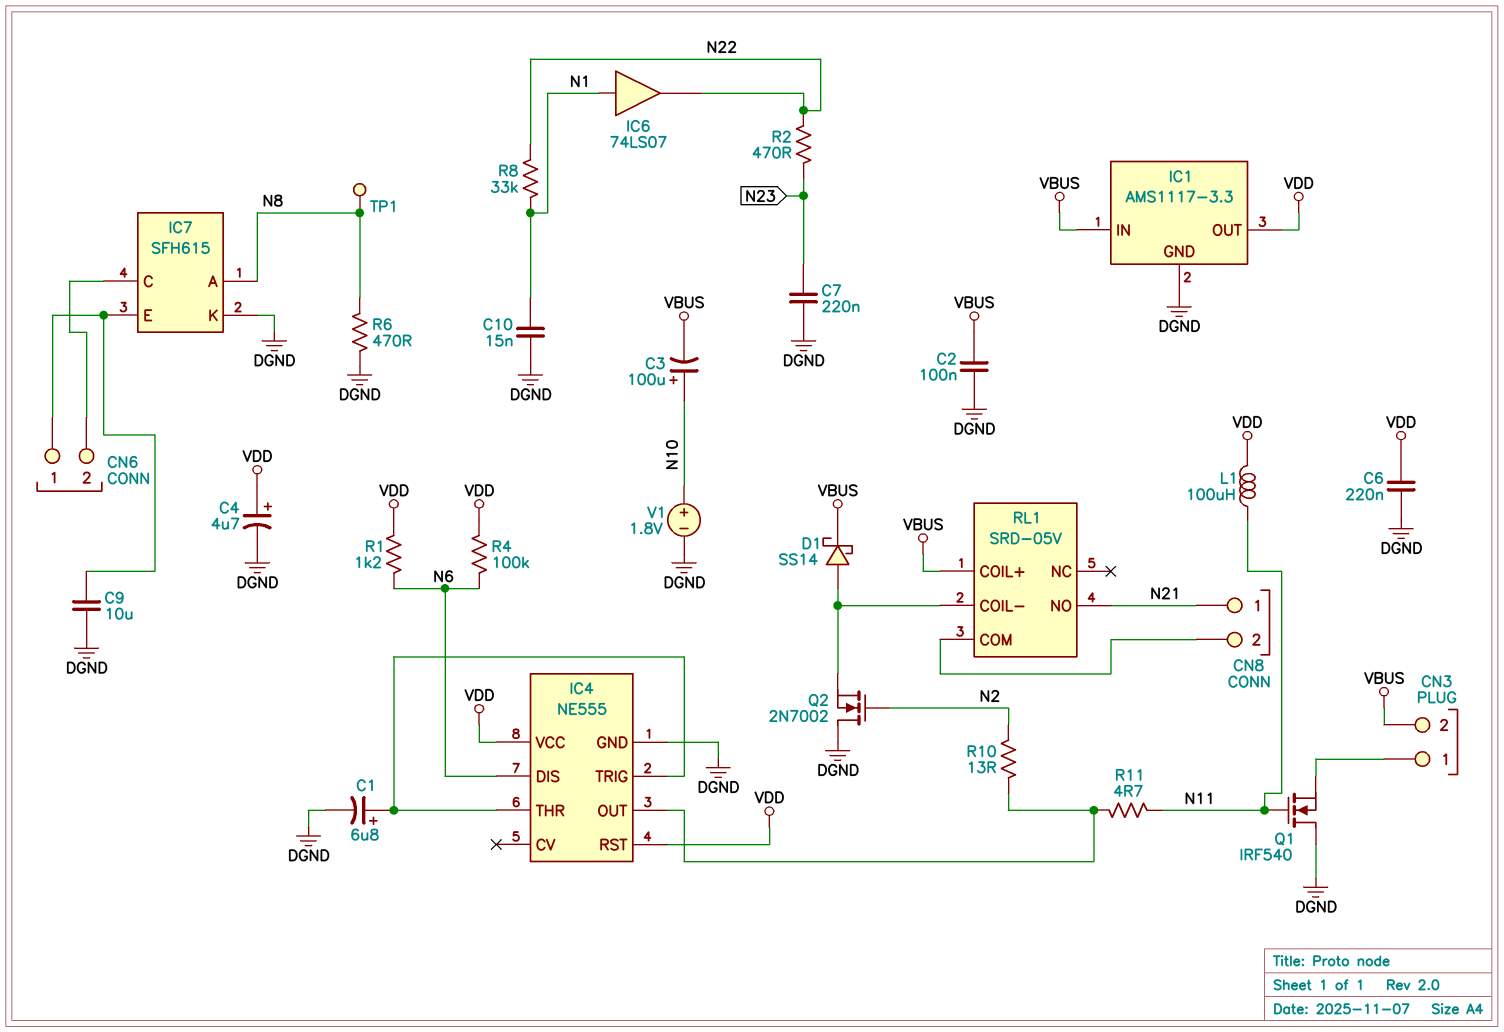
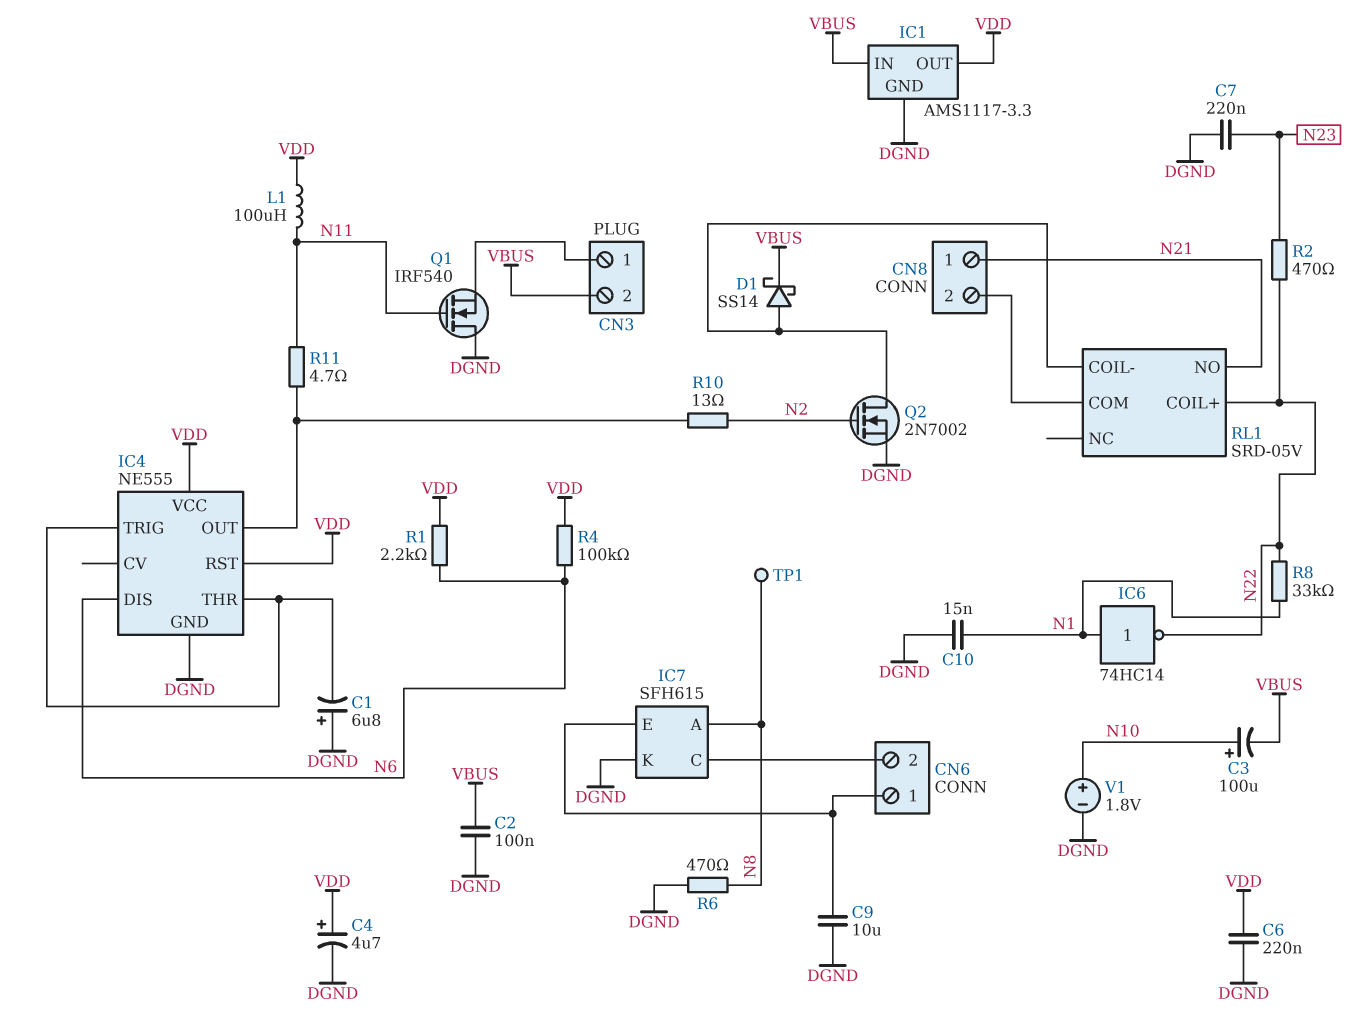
C1: 6.8uF (plus IC4/THR, minus DGND) -> 6.8uF (plus DGND, minus IC4/THR)
IC6: buffer 74LS07 (in N1, out N22) -> NOT 74HC14 (in N1, out N22)
Q2: NMOS 2N7002 (G N2, D DGND, S RL1/COIL-) -> NMOS 2N7002 (G N2, D RL1/COIL-, S DGND)
R1: 1.2k (N6, VDD) -> 2.2k (N6, VDD)
RL1 pin COIL+: VBUS -> N22

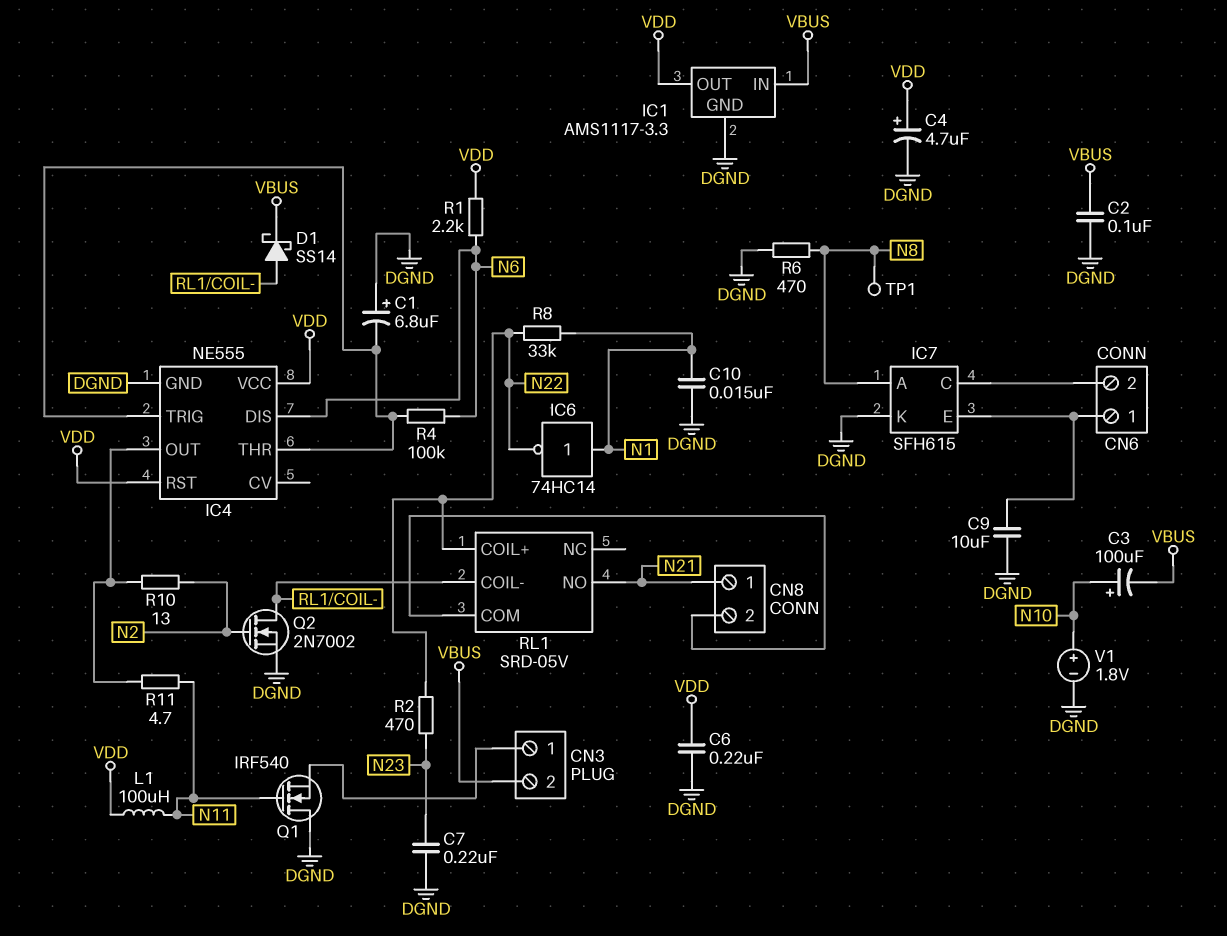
R4: 100k (N6, VDD) -> 100k (IC4/THR, N6)

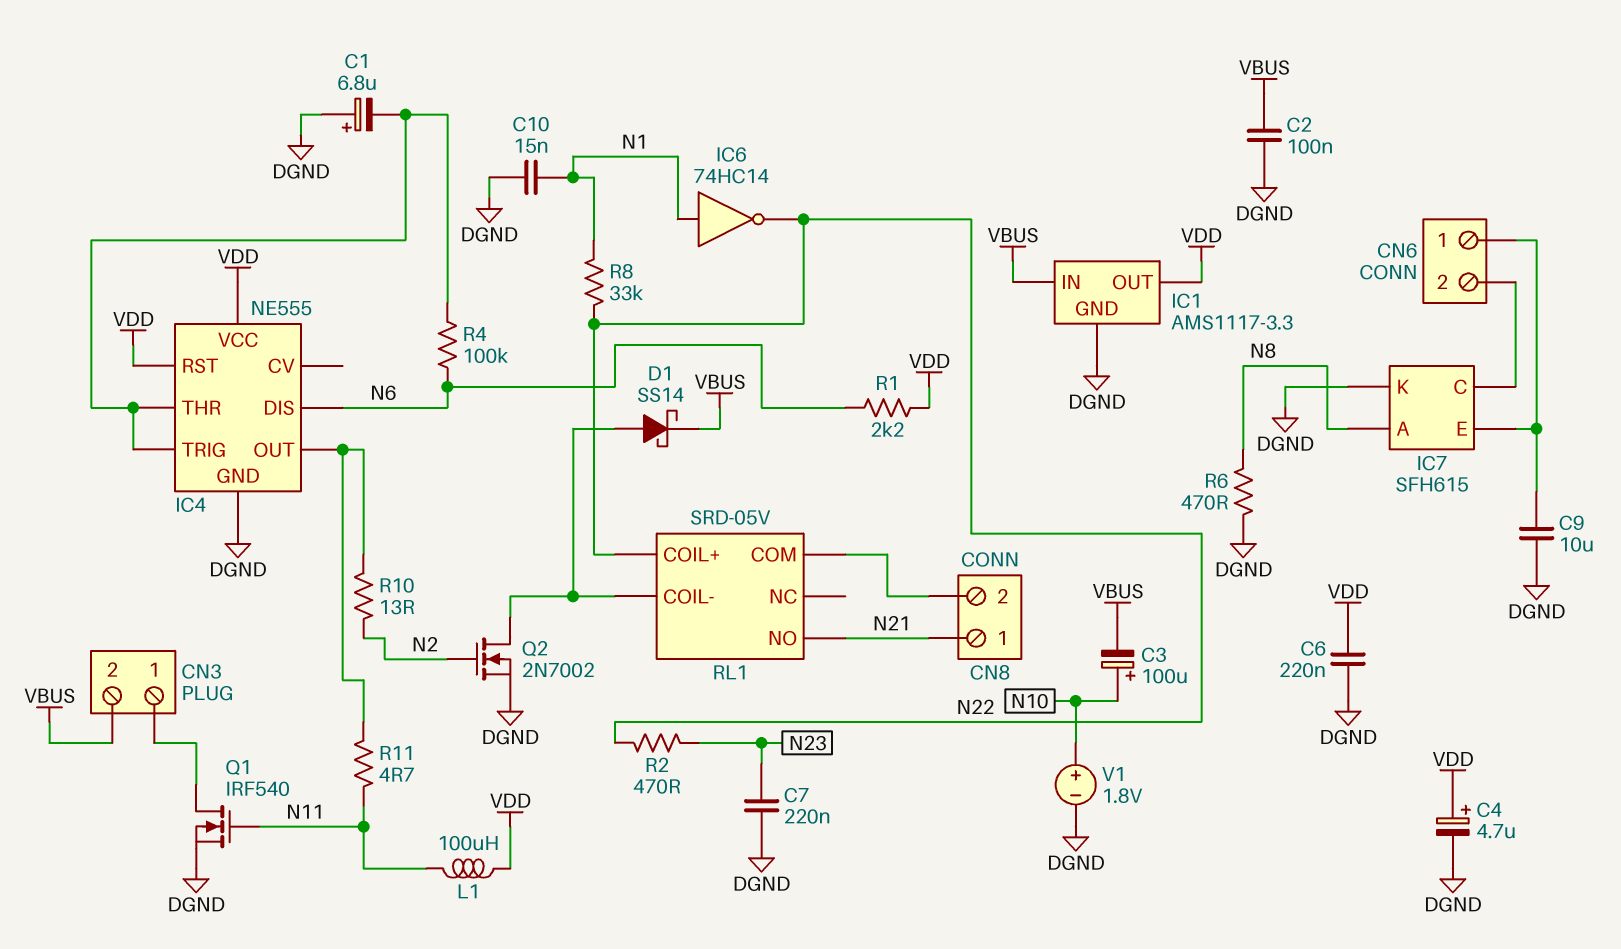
Q1: NMOS IRF540 (G N11, D DGND, S CN3/1) -> NMOS IRF540 (G N11, D CN3/1, S DGND)
TP1: test point (N8) -> none

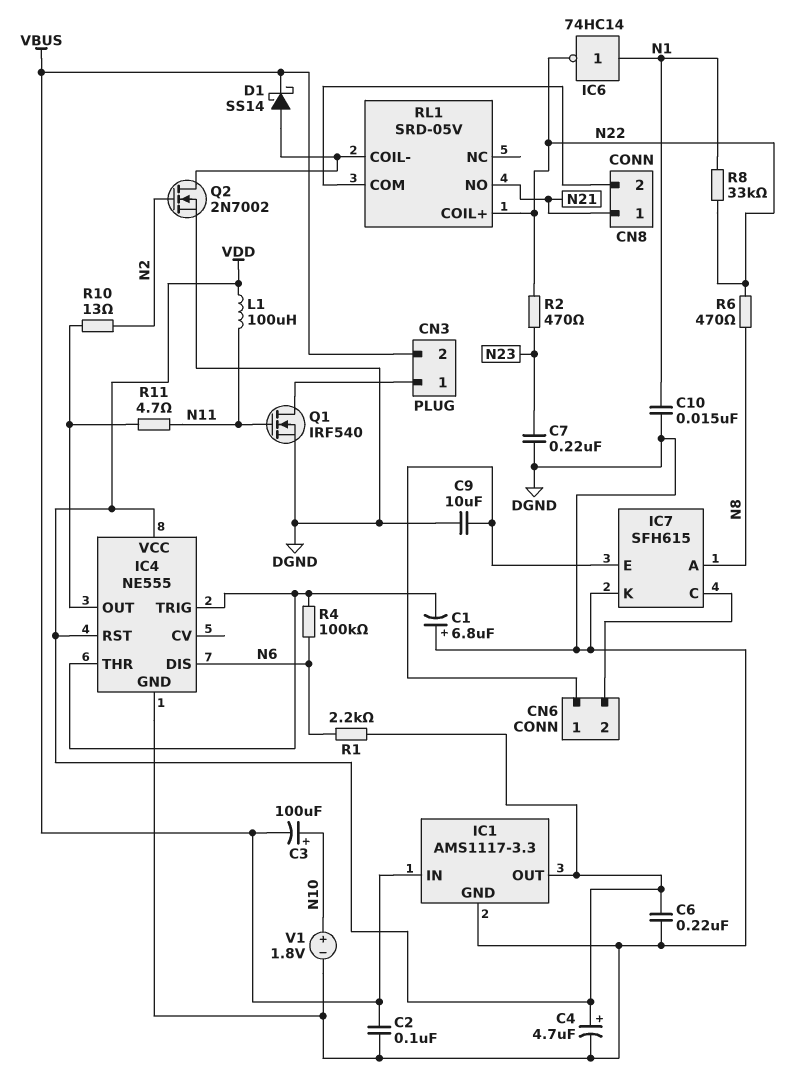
R6: 470 (DGND, N8) -> 470 (N8, N22)

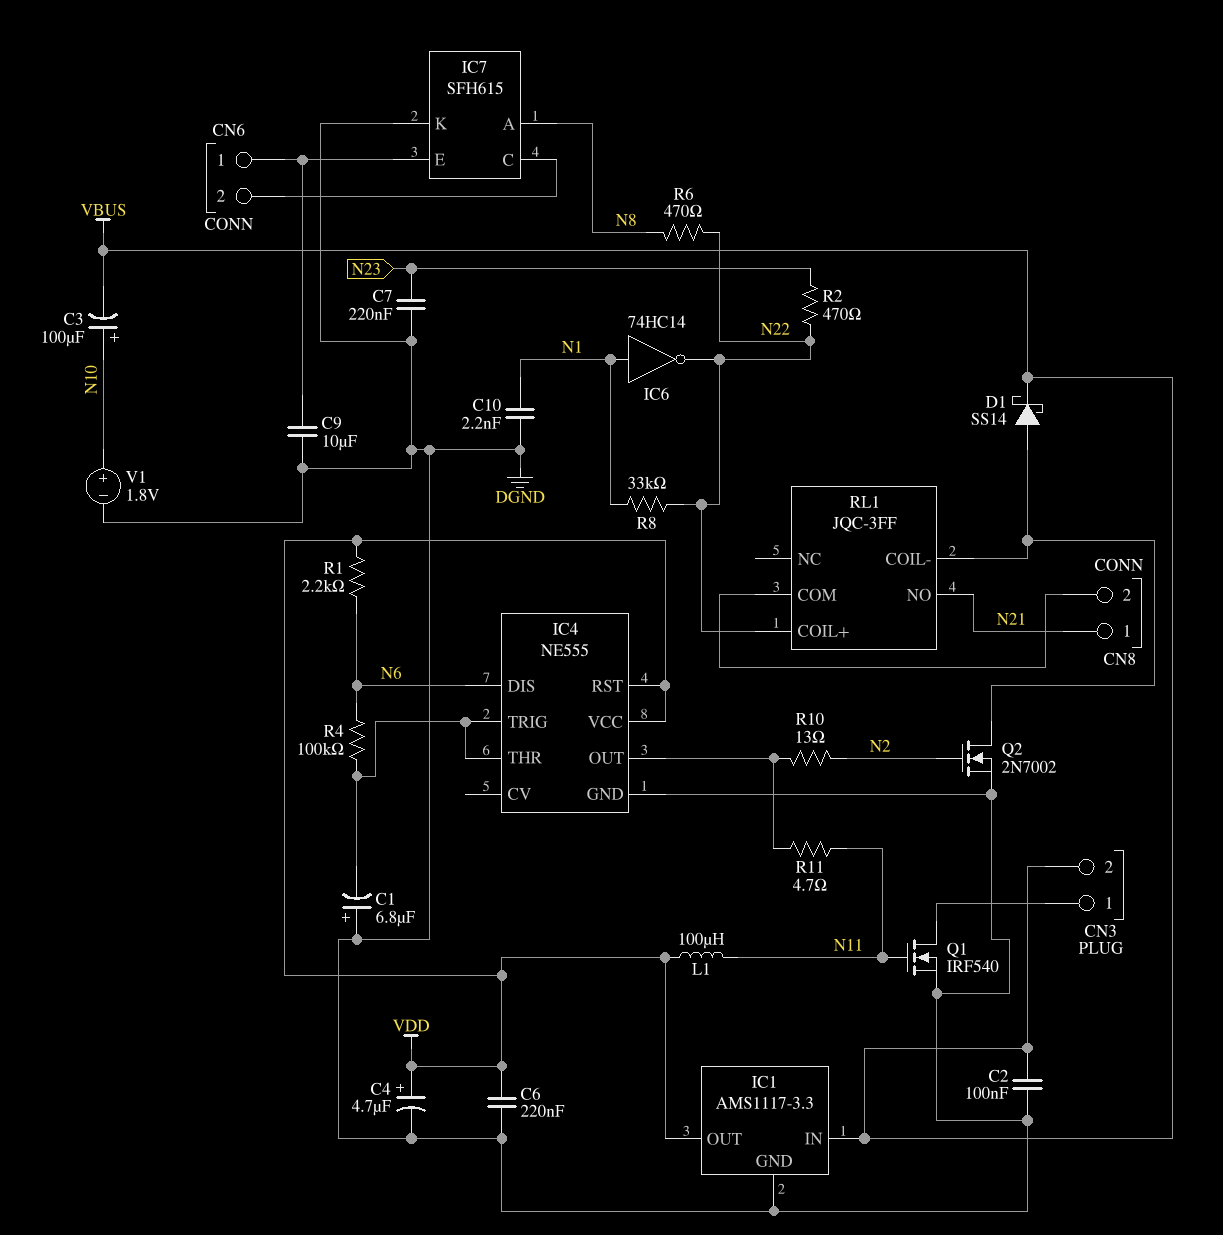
C10: 15nF (DGND, N1) -> 2.2nF (DGND, N1)
RL1: SRD-05V -> JQC-3FF

